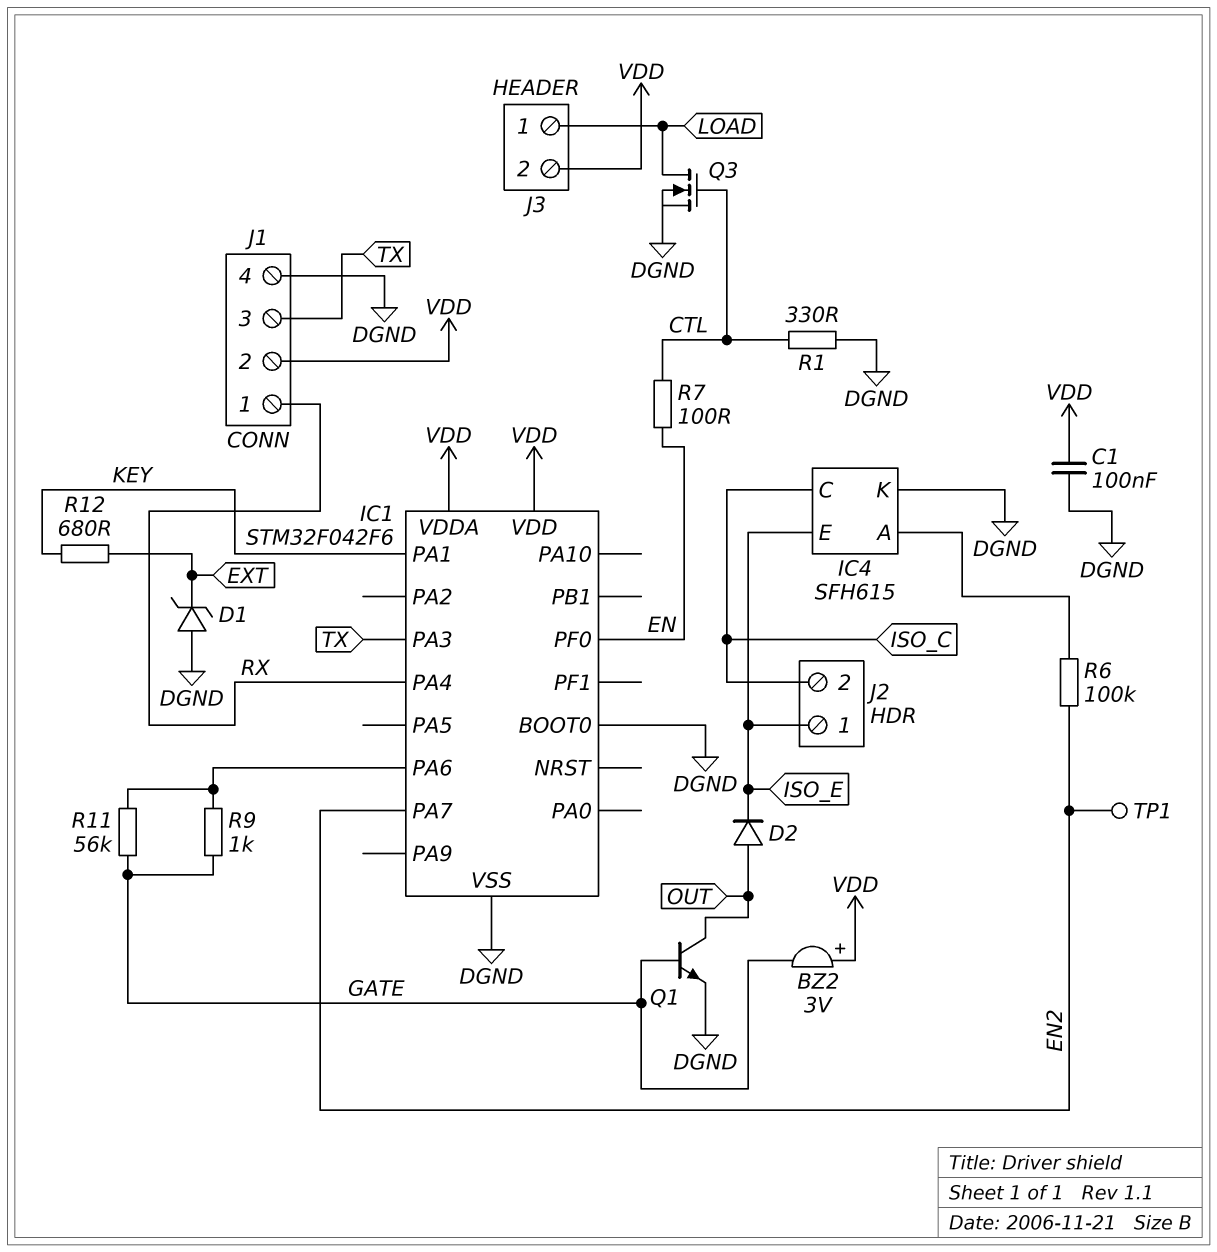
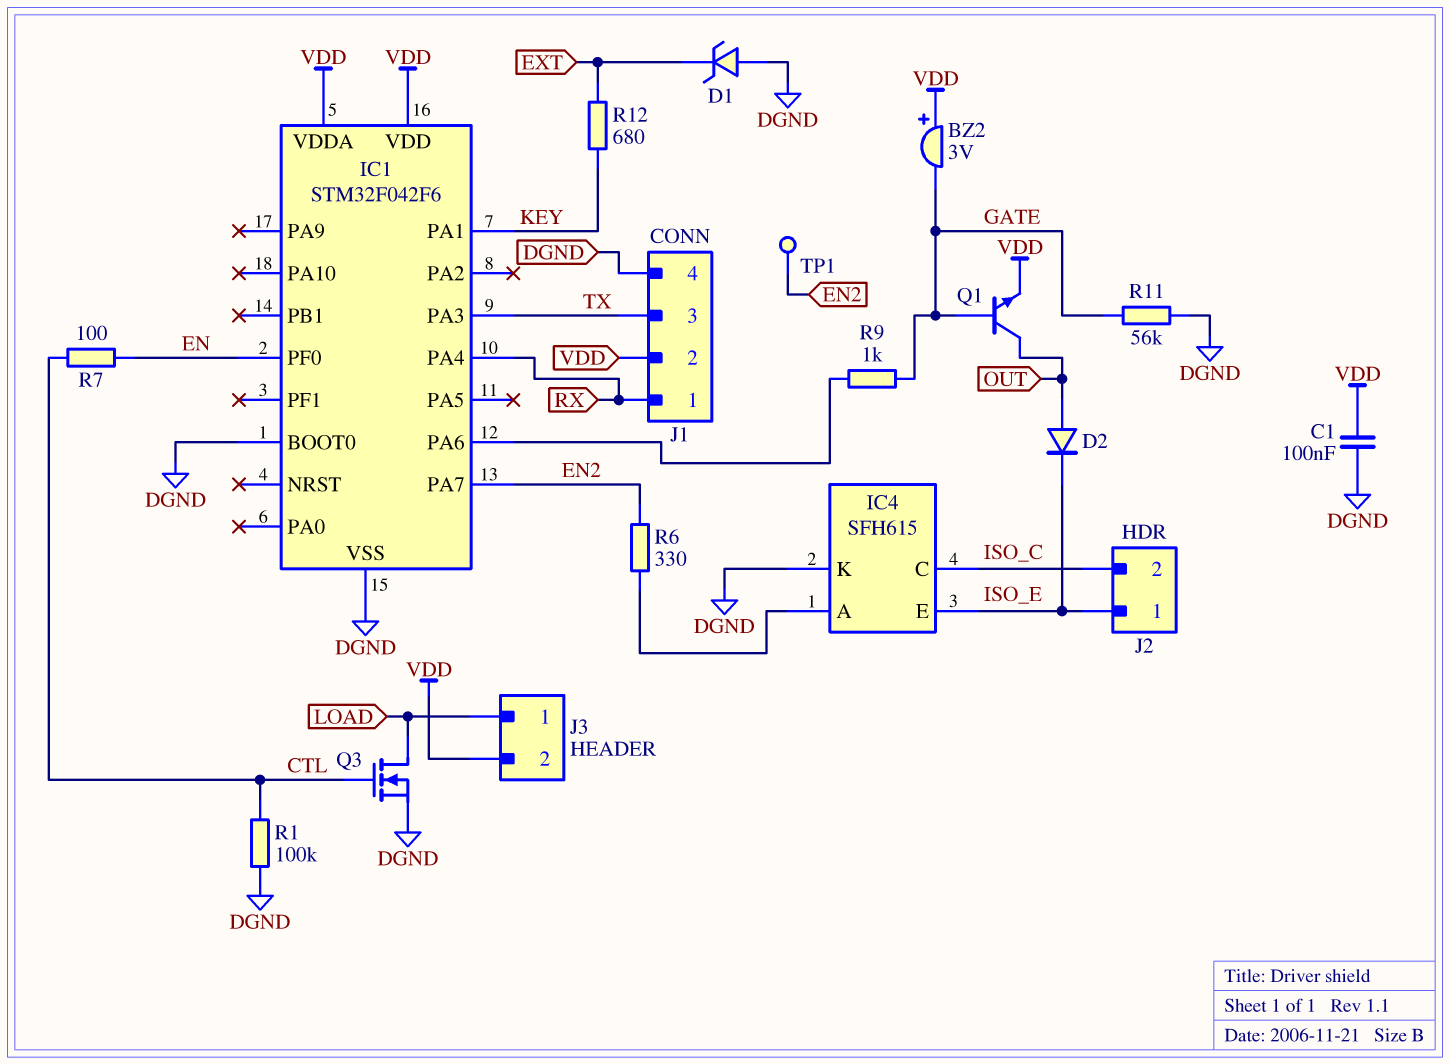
Q1: NPN (B GATE, C OUT, E DGND) -> NPN (B GATE, C OUT, E VDD)
R1: 330 (CTL, DGND) -> 100k (CTL, DGND)
R6: 100k (EN2, IC4/A) -> 330 (EN2, IC4/A)
R11: 56k (GATE, IC1/PA6) -> 56k (DGND, GATE)

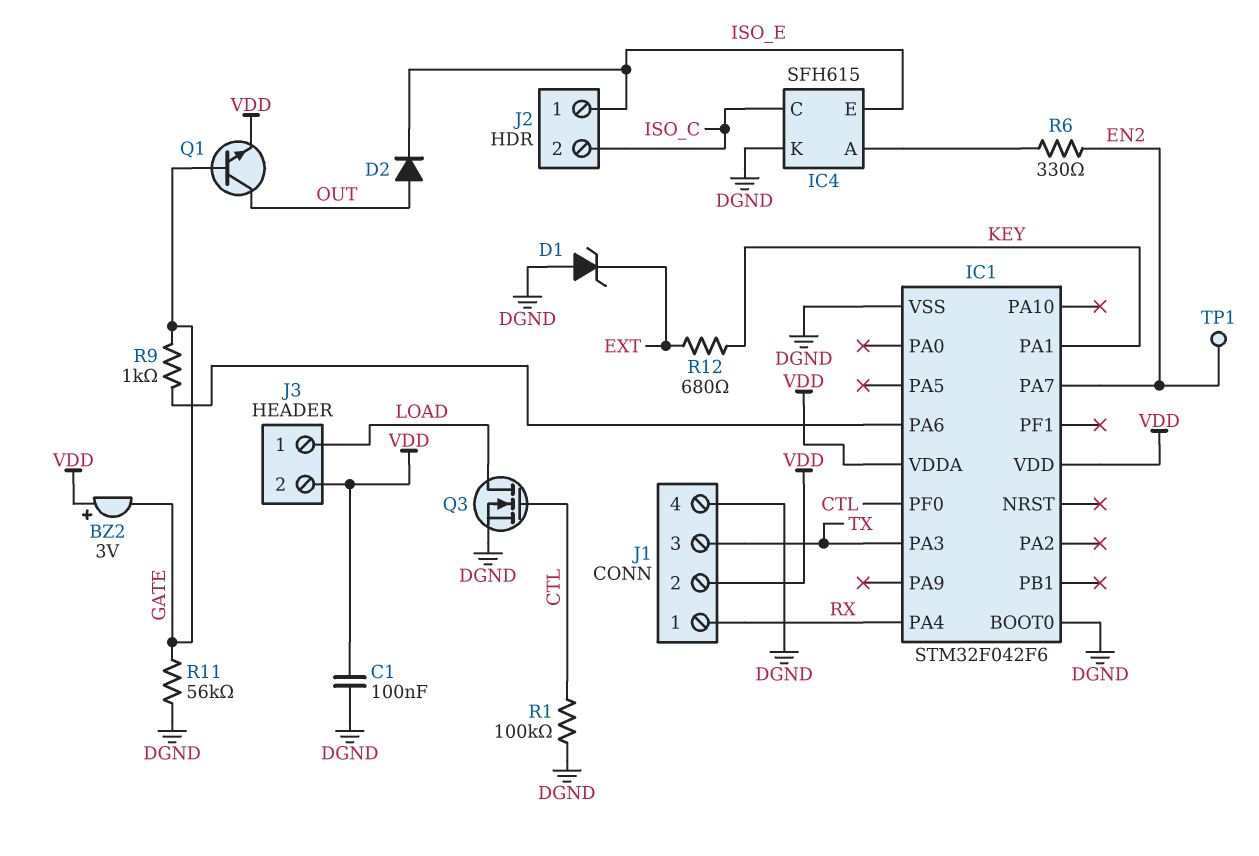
IC1 pin PF0: EN -> CTL
R7: 100 (CTL, EN) -> none

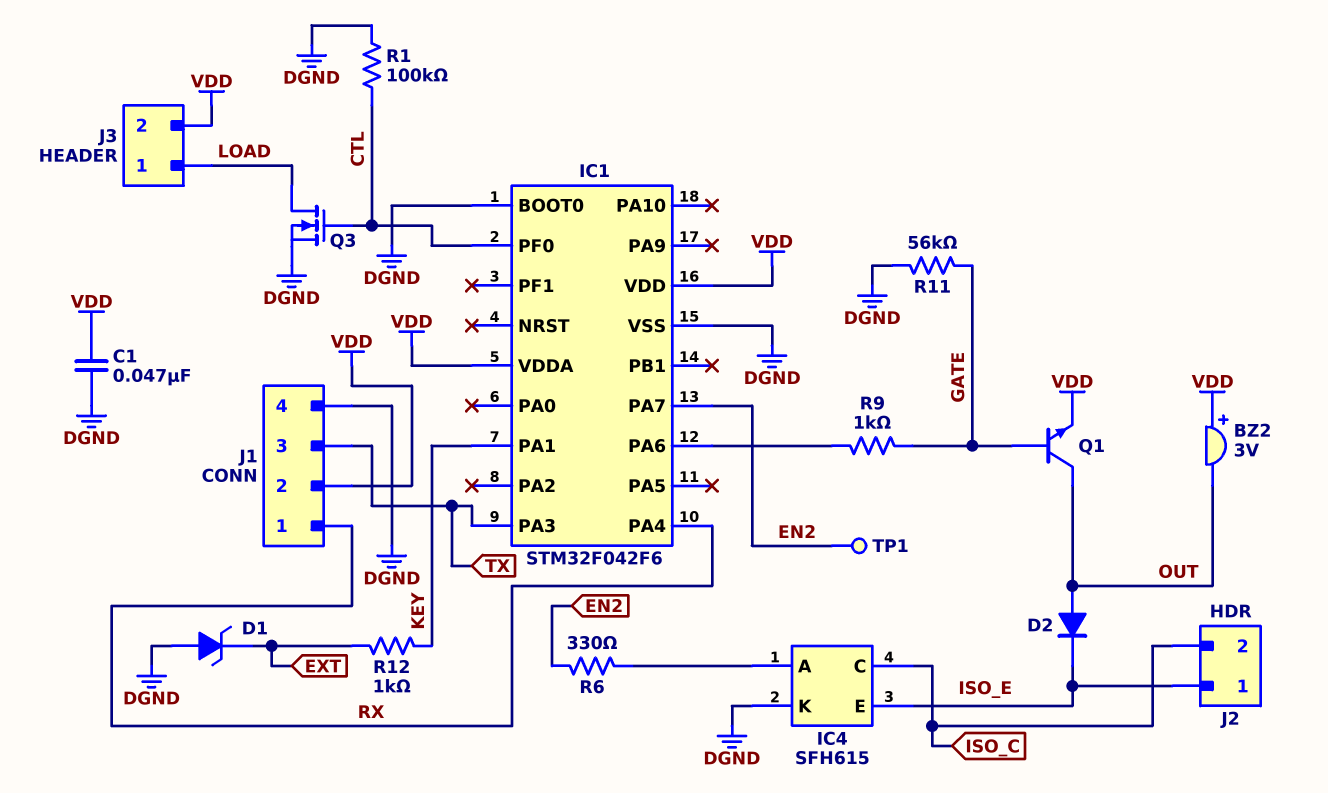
BZ2: buzzer 3V (plus VDD, minus GATE) -> buzzer 3V (plus VDD, minus OUT)
C1: 100nF (DGND, VDD) -> 47nF (DGND, VDD)
R12: 680 (EXT, KEY) -> 1k (EXT, KEY)

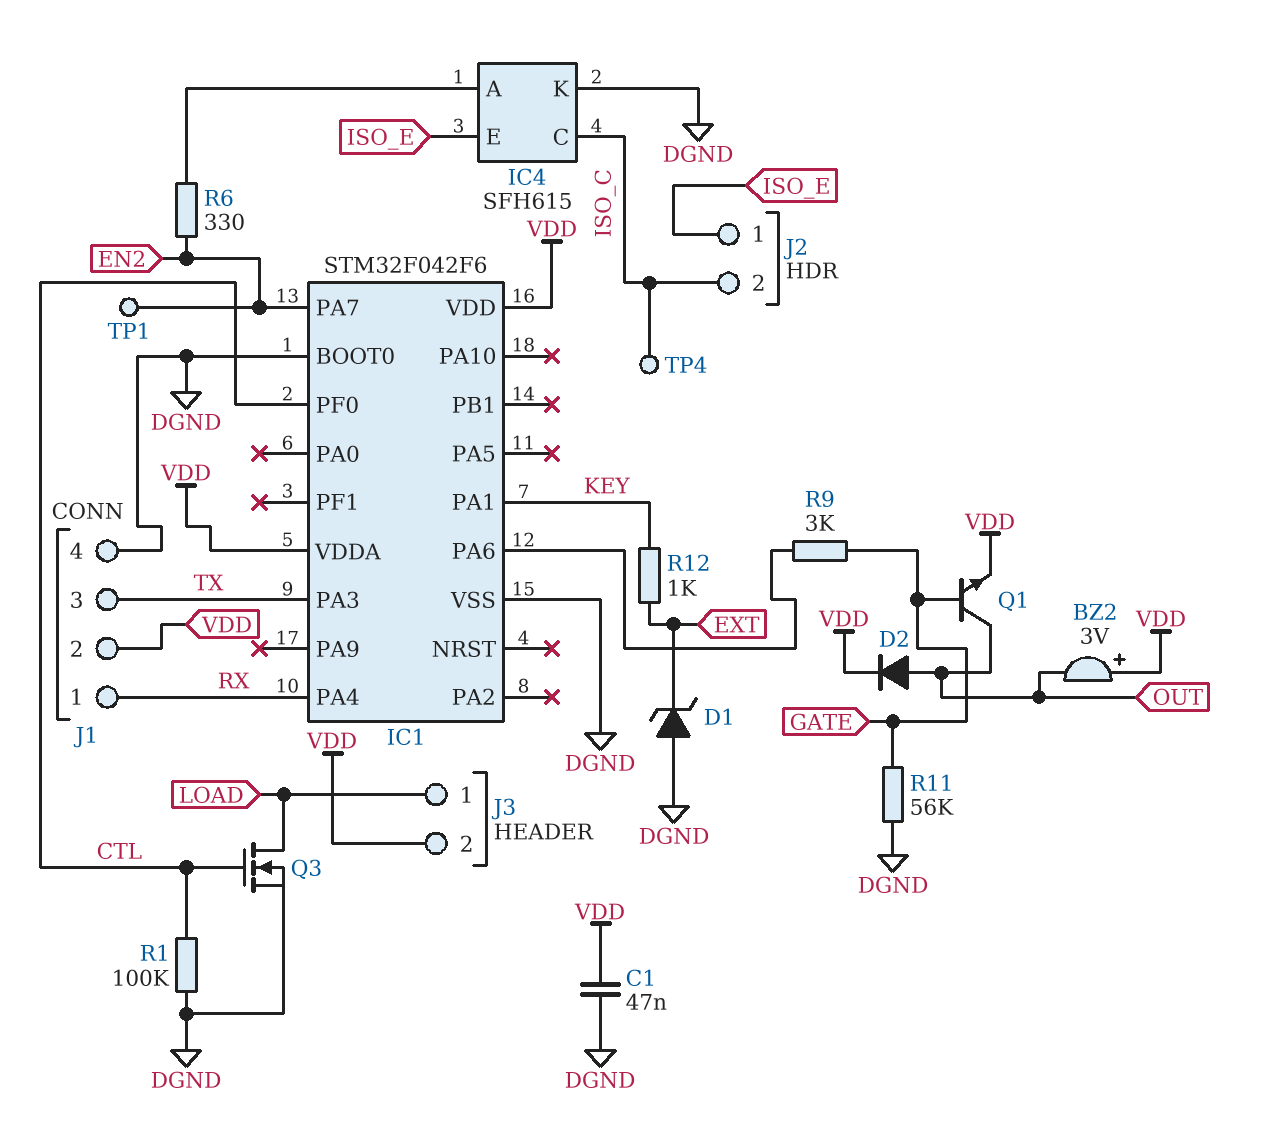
D2: diode (A OUT, K ISO_E) -> diode (A OUT, K VDD)
R9: 1k (GATE, IC1/PA6) -> 3k (GATE, IC1/PA6)
TP4: none -> test point (ISO_C)

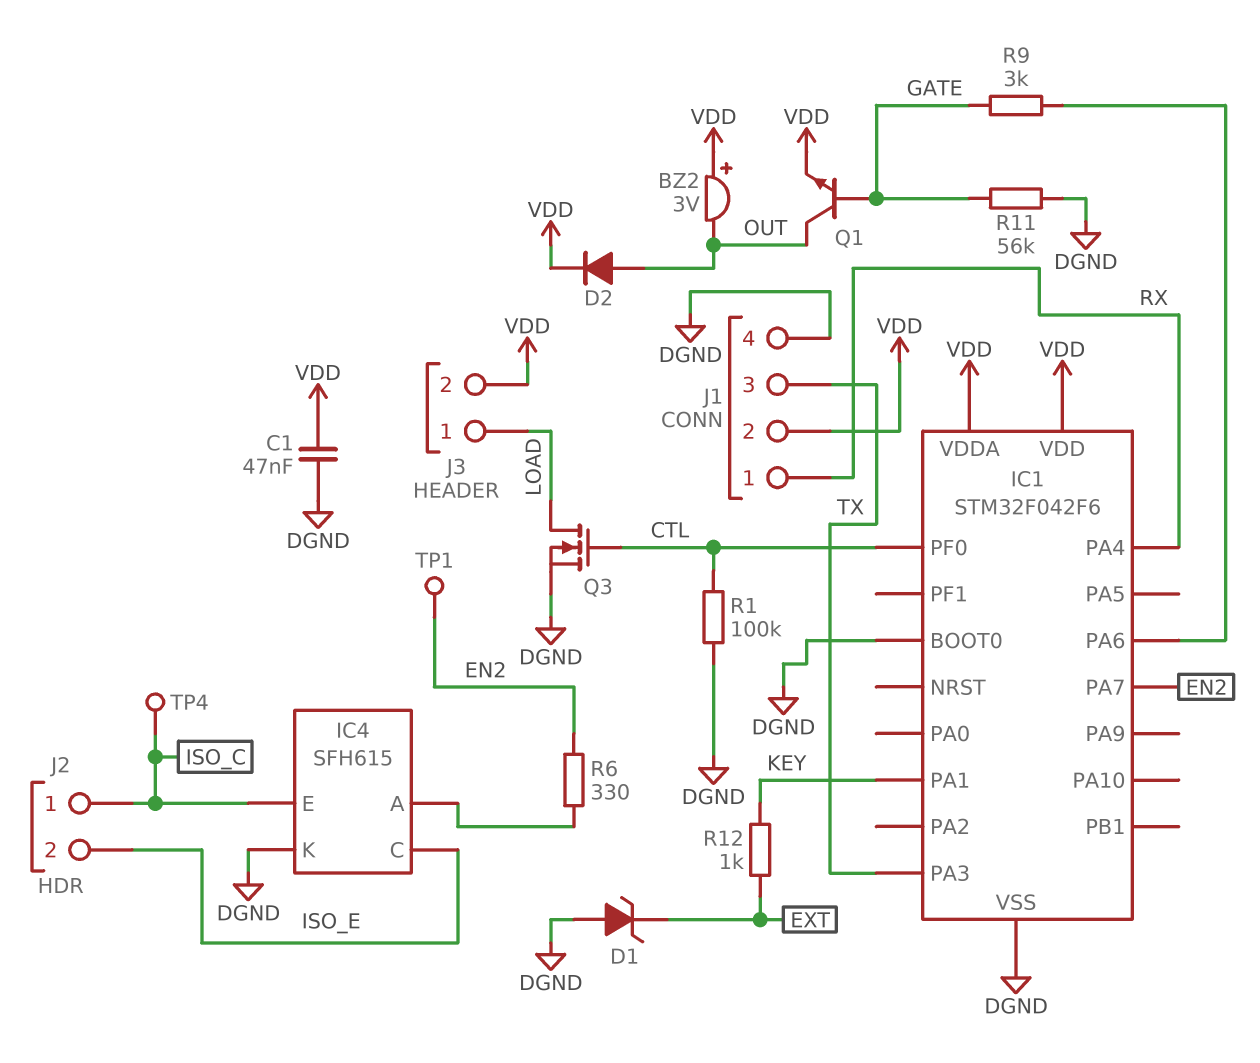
IC4 pin C: ISO_C -> ISO_E
IC4 pin E: ISO_E -> ISO_C
J2 pin 1: ISO_E -> ISO_C
J2 pin 2: ISO_C -> ISO_E

